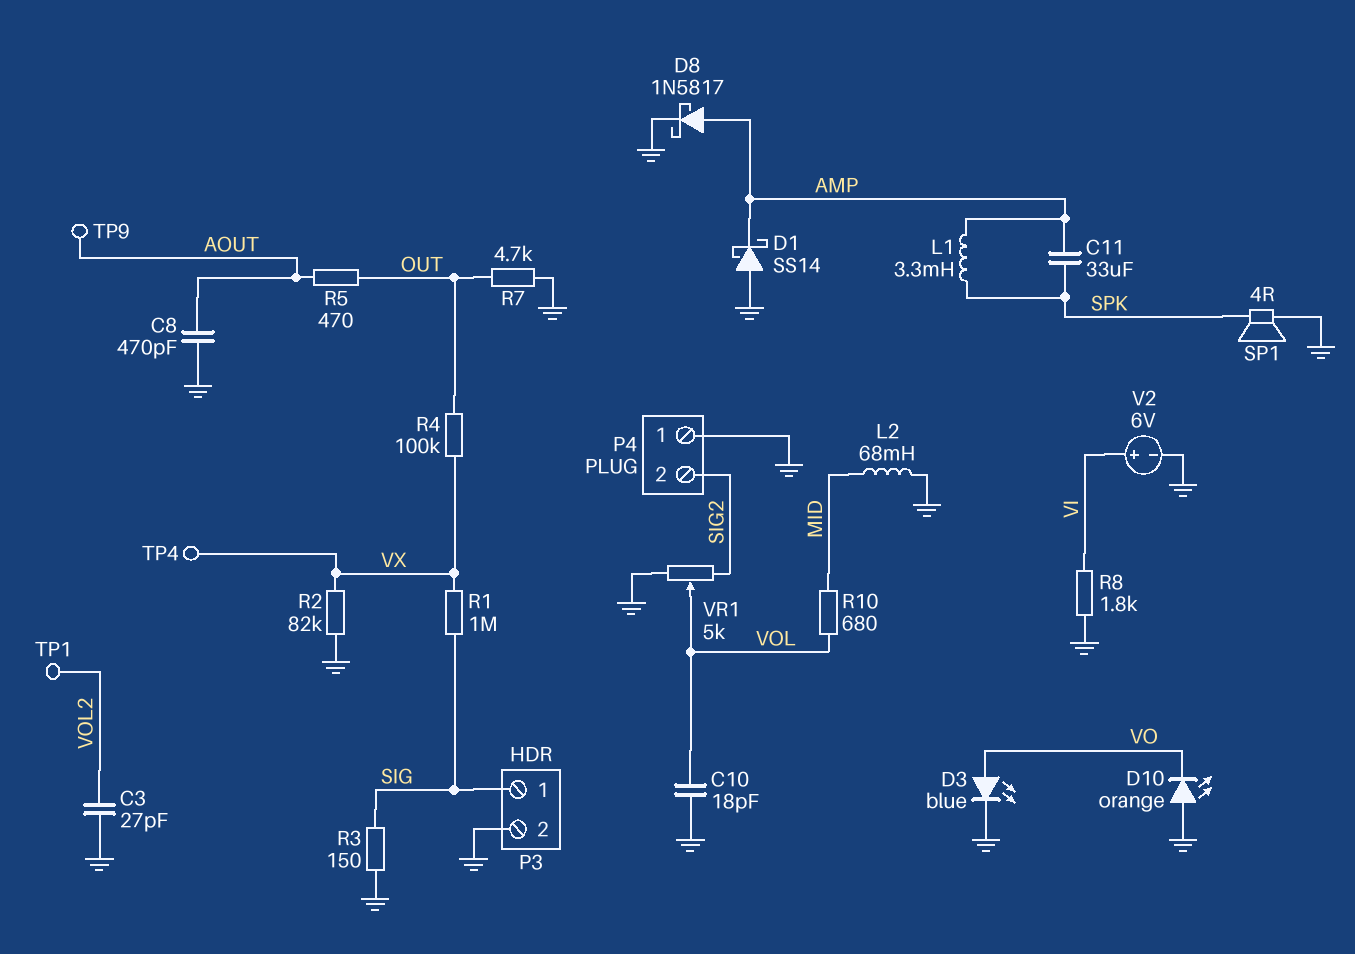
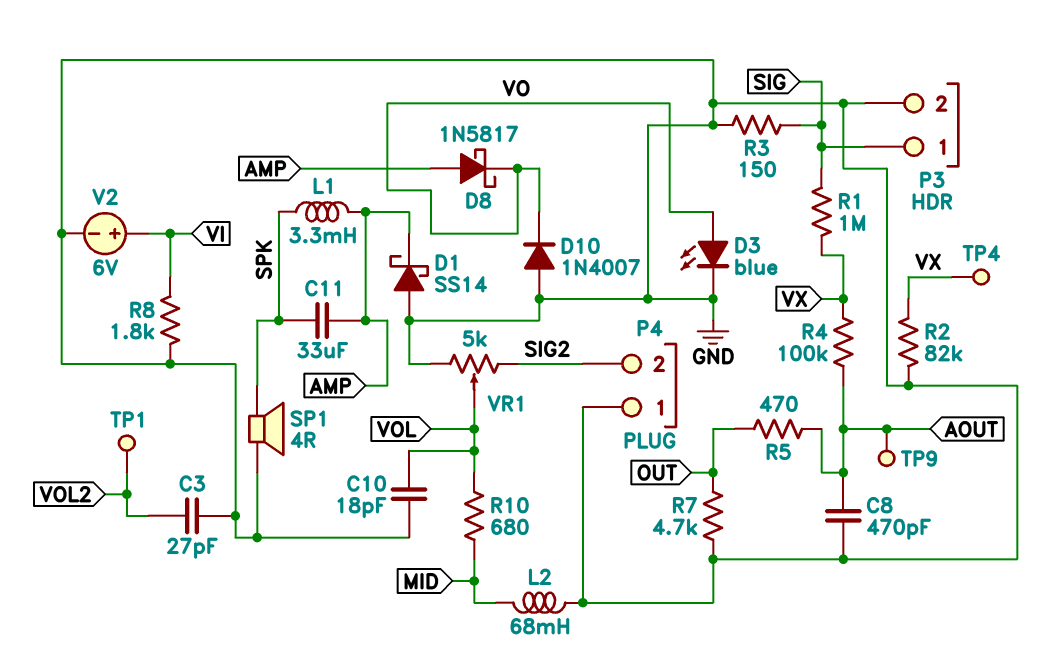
D8: schottky 1N5817 (A AMP, K GND) -> schottky 1N5817 (A AMP, K VO)
D10: LED orange (A GND, K VO) -> diode 1N4007 (A GND, K VO)
R4: 100k (OUT, VX) -> 100k (AOUT, VX)

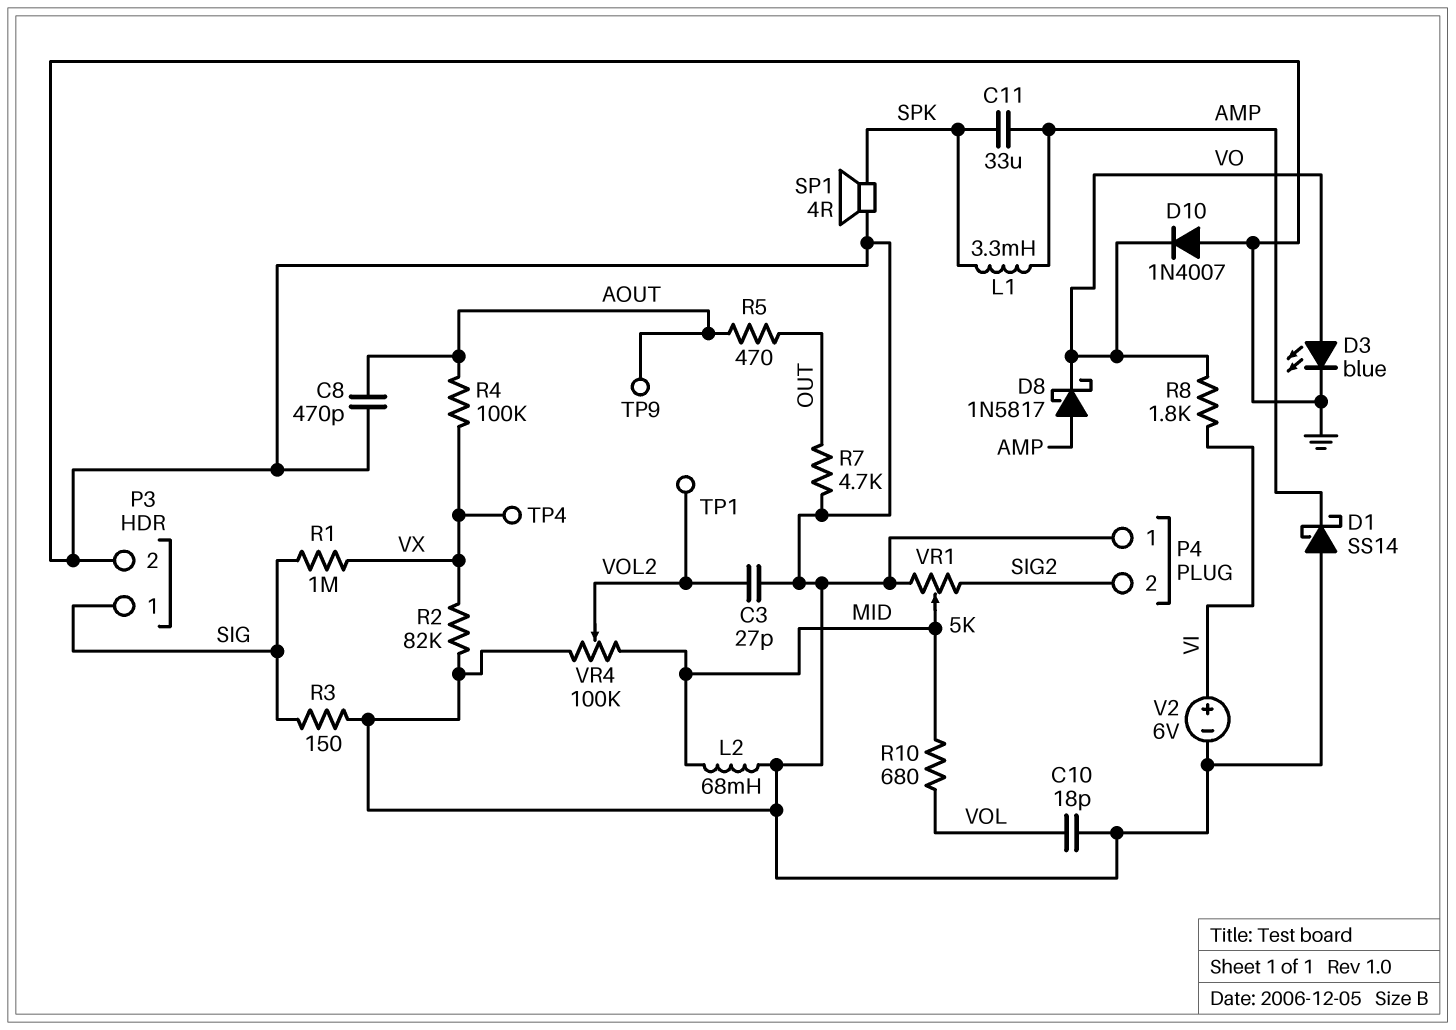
R8: 1.8k (GND, VI) -> 1.8k (VI, VO)
VR1: 5k (GND, SIG2, wiper VOL) -> 5k (GND, SIG2, wiper MID)
VR4: none -> 100k (GND, MID, wiper VOL2)

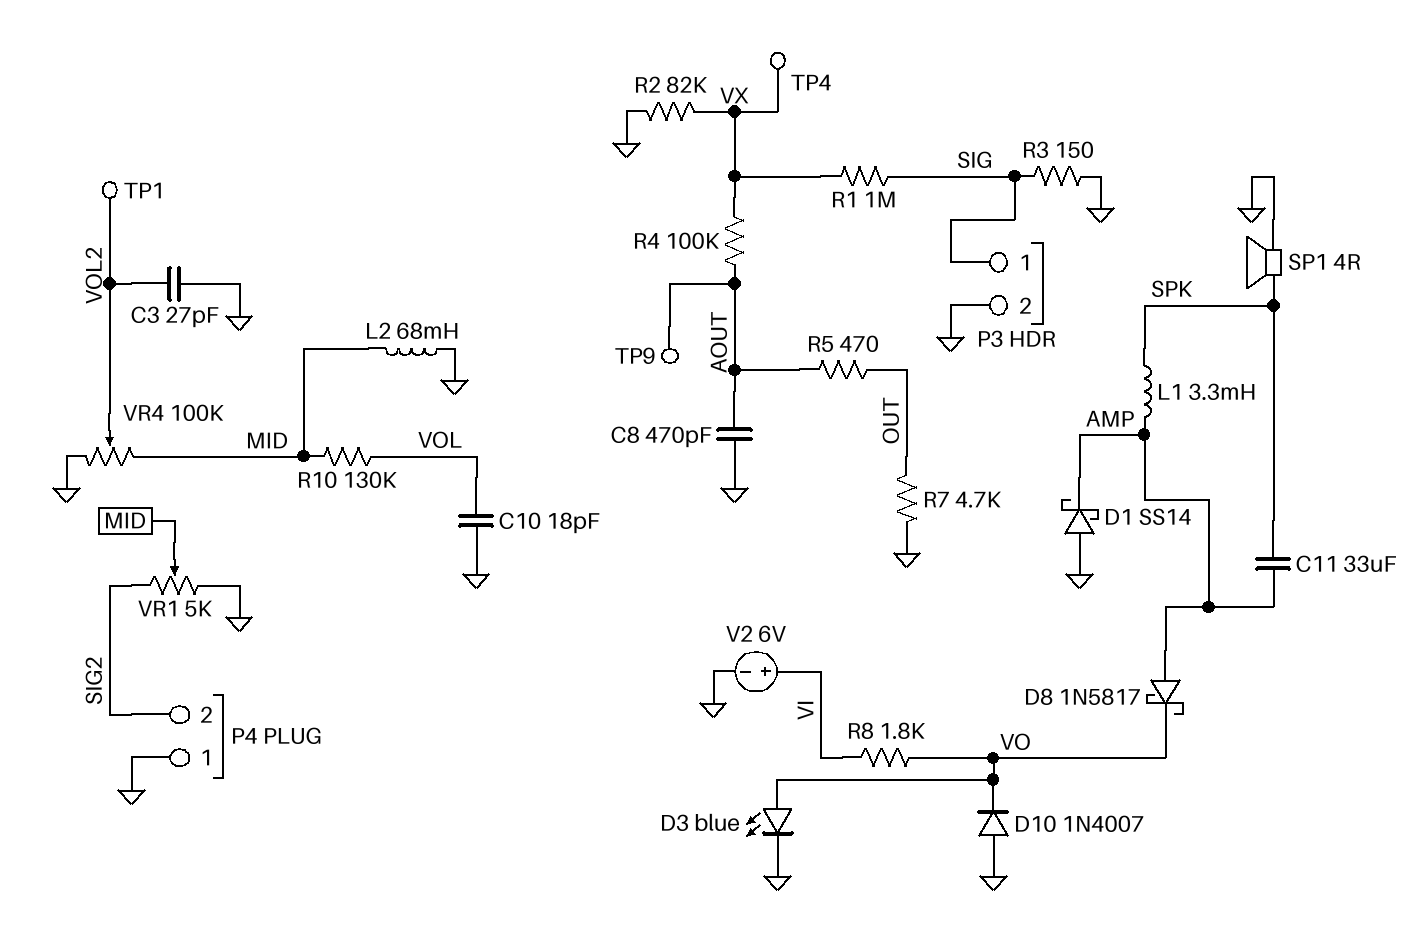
R10: 680 (MID, VOL) -> 130k (MID, VOL)

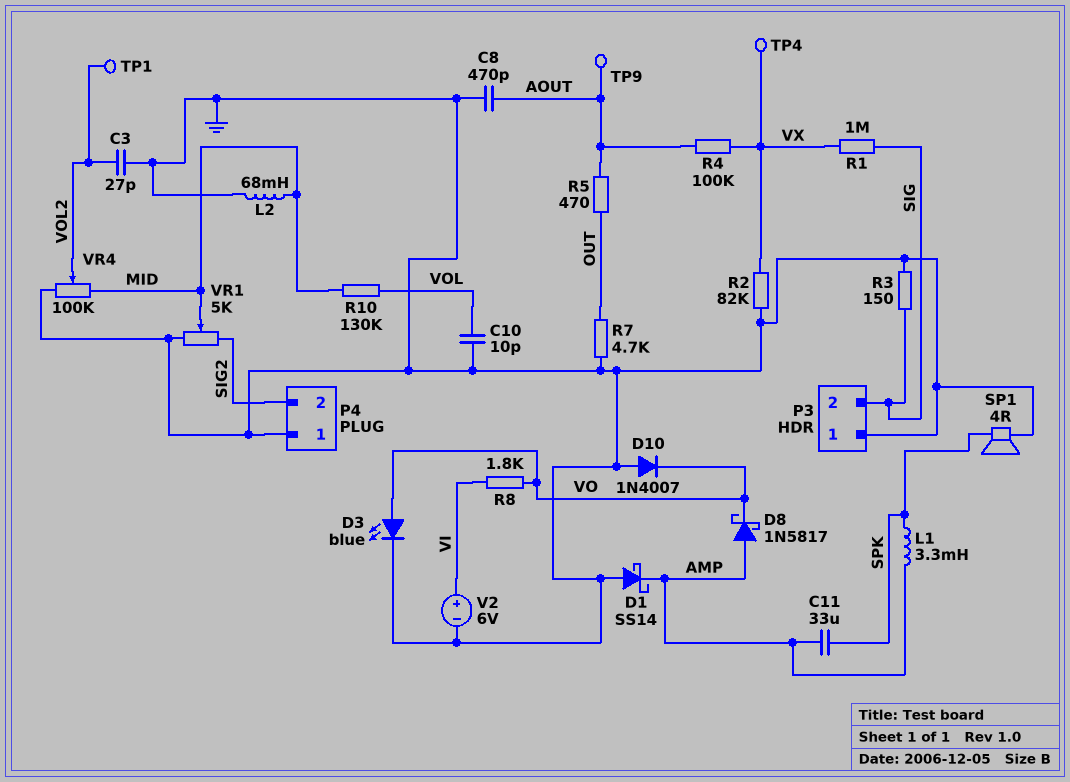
C10: 18pF (GND, VOL) -> 10pF (GND, VOL)
P3 pin 1: SIG -> GND
P3 pin 2: GND -> SIG

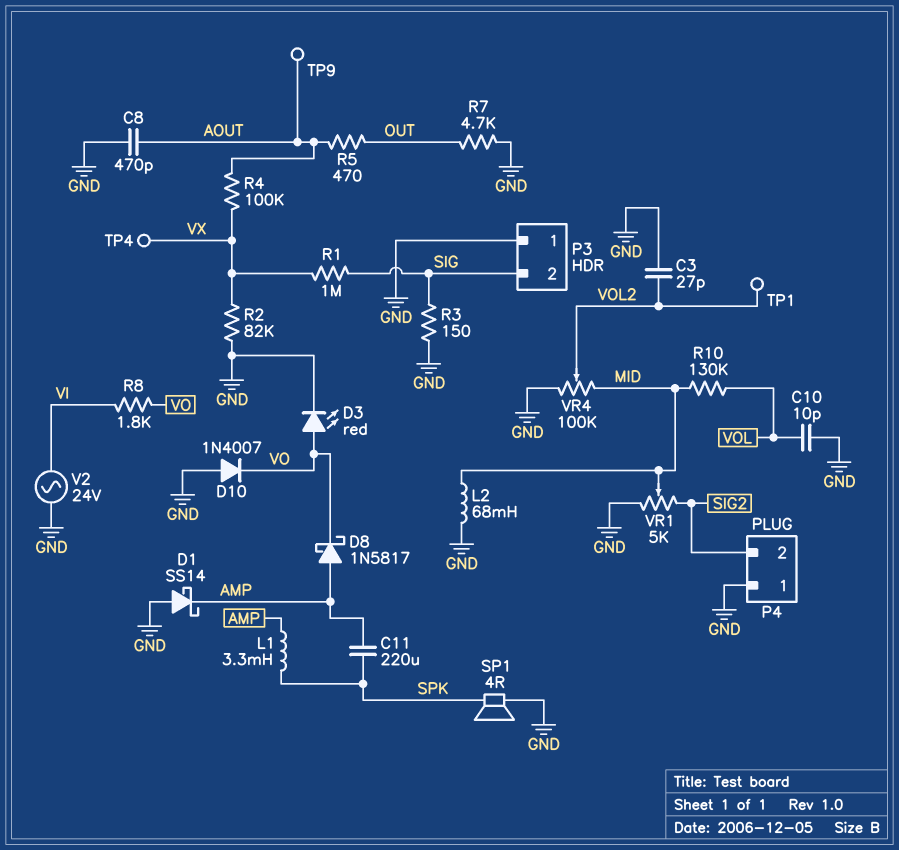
C11: 33uF (AMP, SPK) -> 220uF (AMP, SPK)
D3: LED blue (A VO, K GND) -> LED red (A VO, K GND)
V2: 6V (plus VI, minus GND) -> AC 24V (GND, VI)

